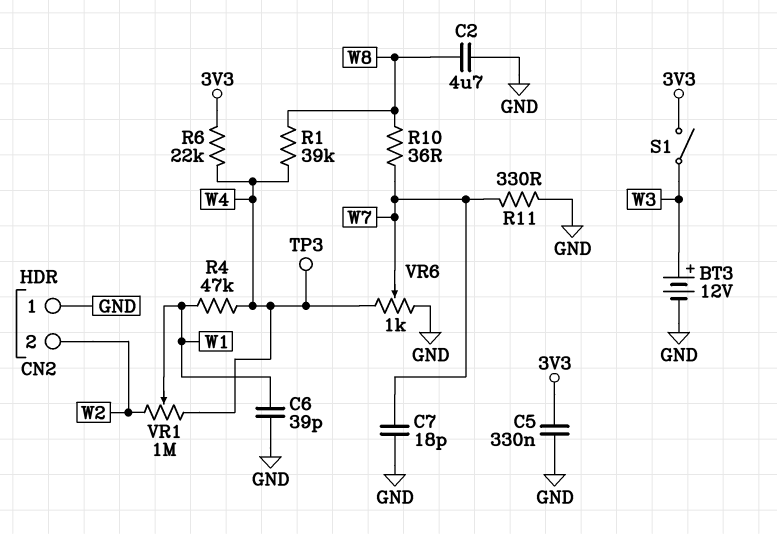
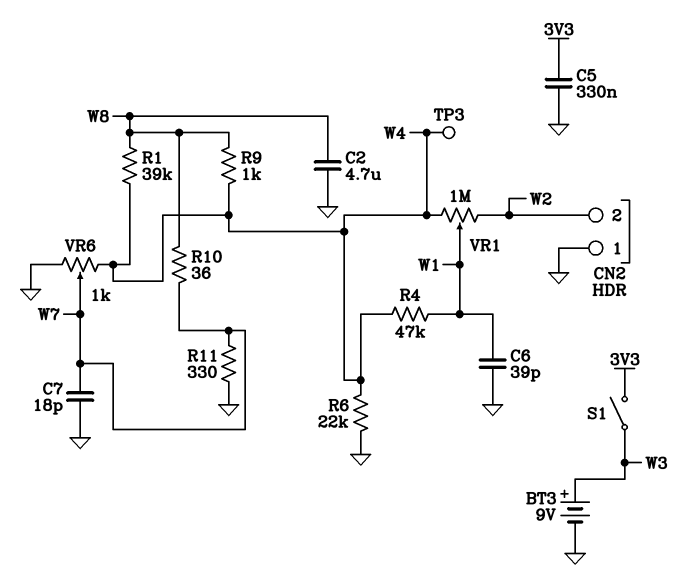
BT3: 12V (plus W3, minus GND) -> 9V (plus W3, minus GND)
R6: 22k (3V3, W4) -> 22k (GND, W4)
R9: none -> 1k (W4, W8)

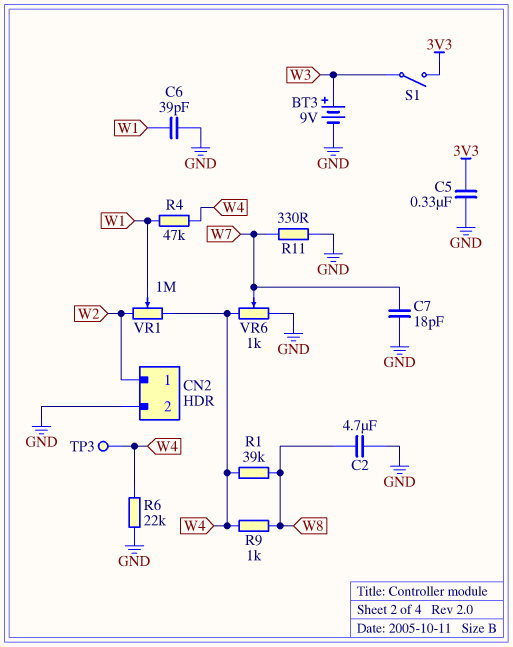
CN2 pin 1: GND -> W2
CN2 pin 2: W2 -> GND
R10: 36 (W7, W8) -> none

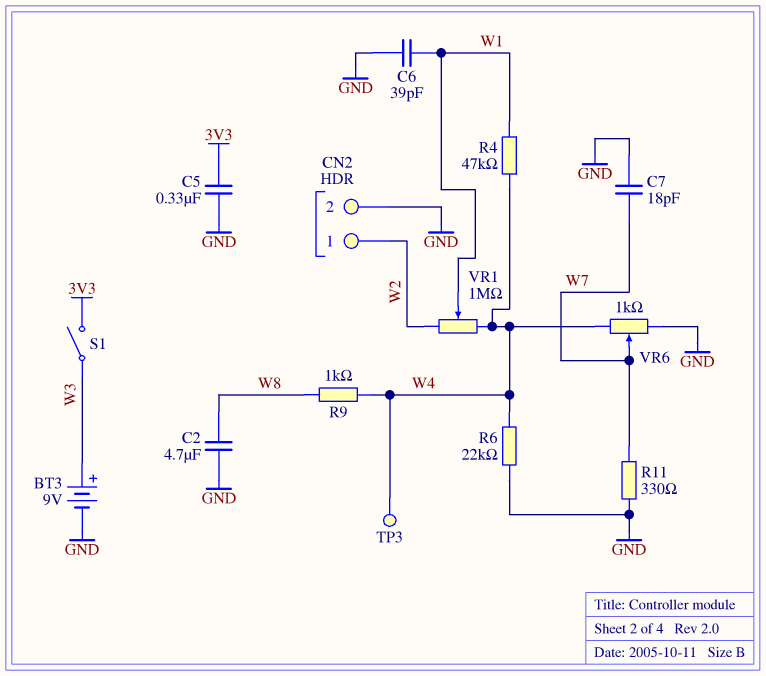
R1: 39k (W4, W8) -> none

